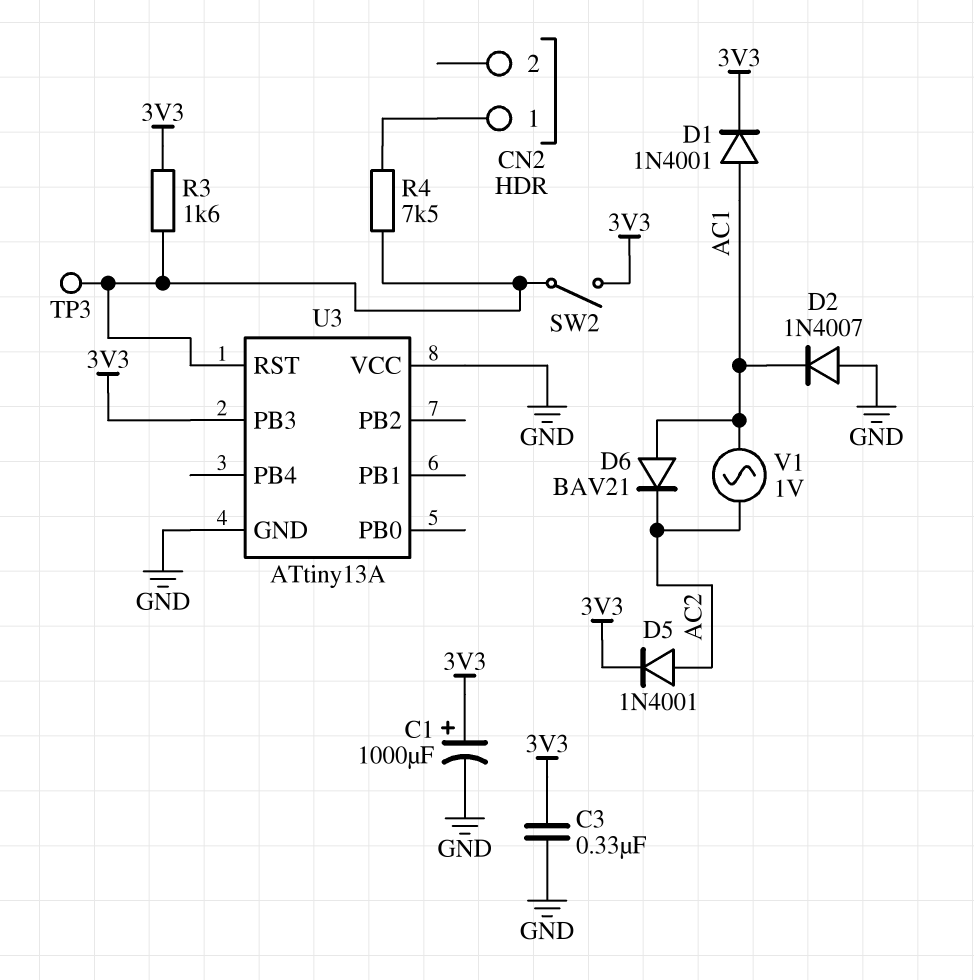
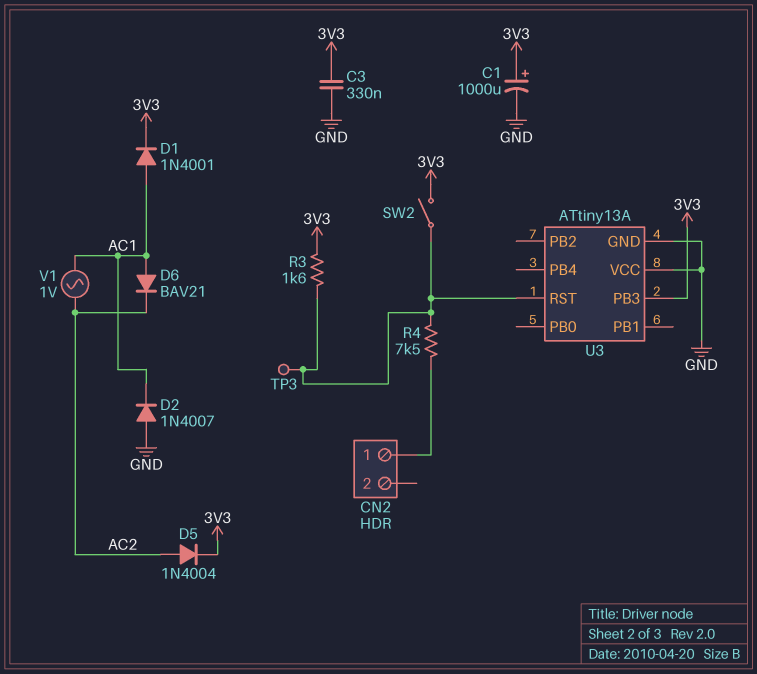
D5: diode 1N4001 (A AC2, K 3V3) -> diode 1N4004 (A AC2, K 3V3)

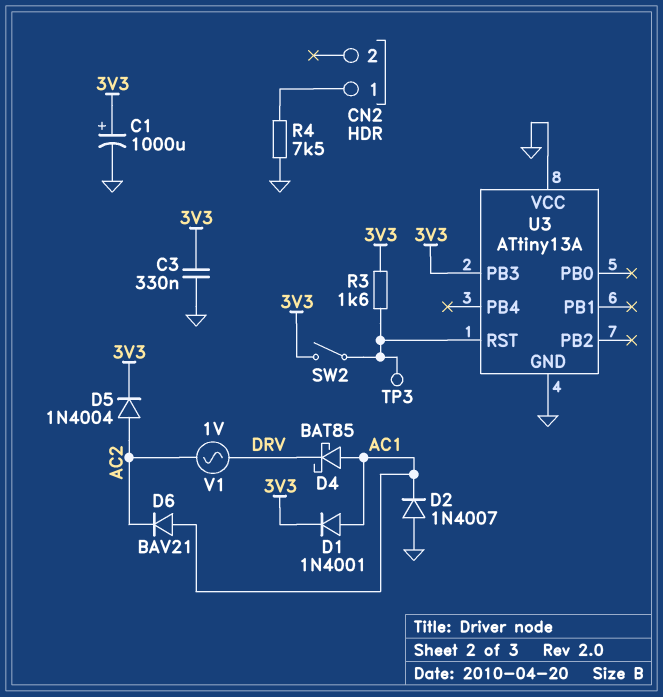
D4: none -> schottky BAT85 (A AC1, K DRV)
R4: 7.5k (CN2/1, U3/RST) -> 7.5k (CN2/1, GND)
V1: AC 1V (AC1, AC2) -> AC 1V (AC2, DRV)

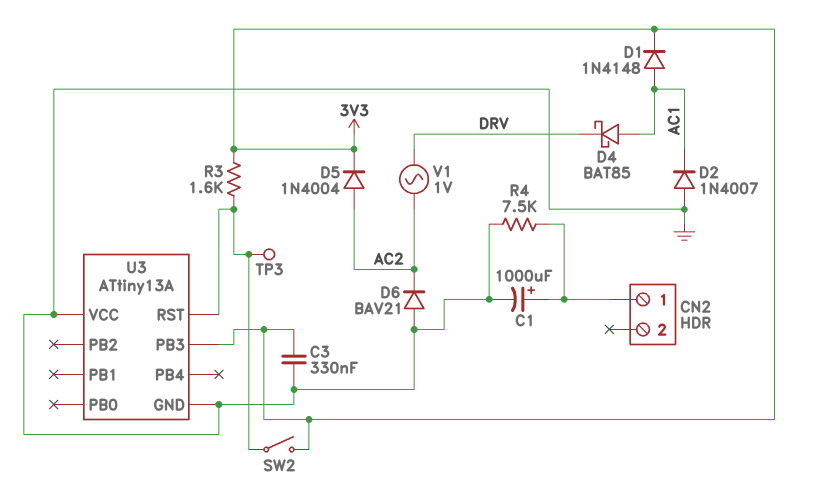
C1: 1000uF (plus 3V3, minus GND) -> 1000uF (plus CN2/1, minus GND)
D1: diode 1N4001 (A AC1, K 3V3) -> diode 1N4148 (A AC1, K 3V3)
D6: diode BAV21 (A AC1, K AC2) -> diode BAV21 (A GND, K AC2)

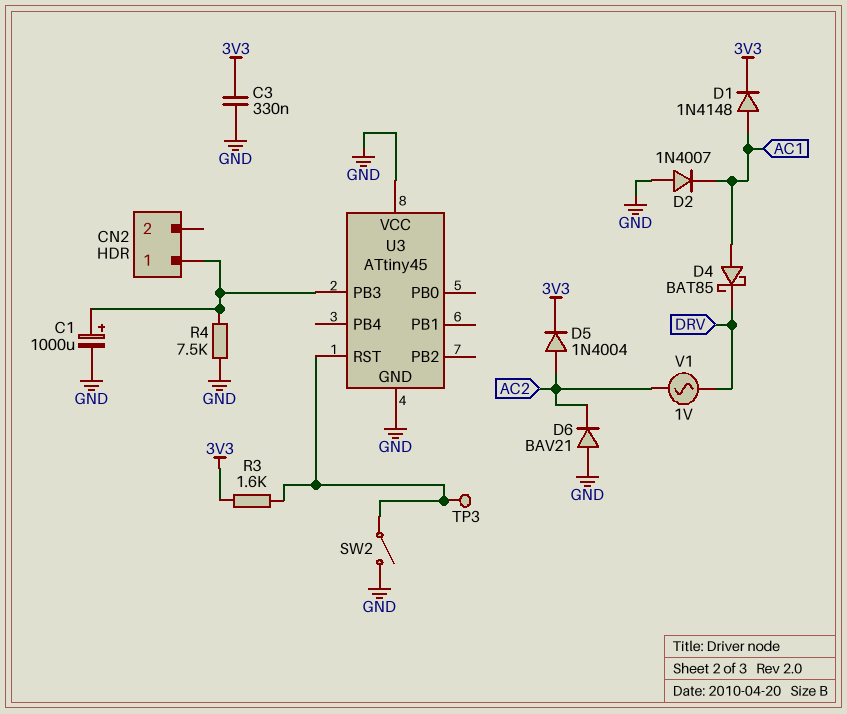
SW2: switch (3V3, U3/RST) -> switch (GND, U3/RST)
U3: ATtiny13A -> ATtiny45
U3 pin PB3: 3V3 -> CN2/1

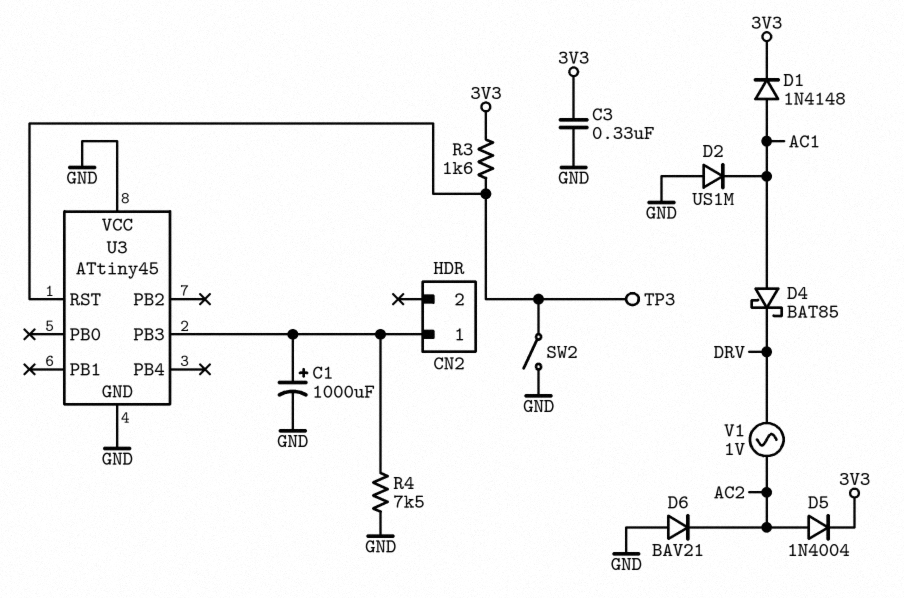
D2: diode 1N4007 (A GND, K AC1) -> diode US1M (A GND, K AC1)

